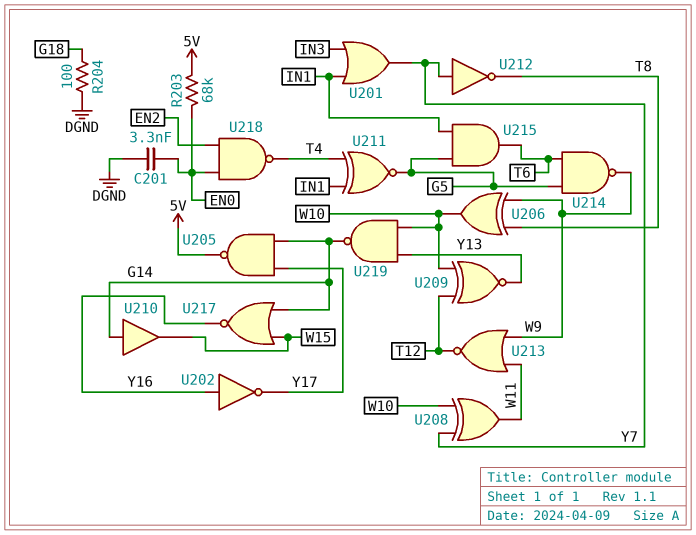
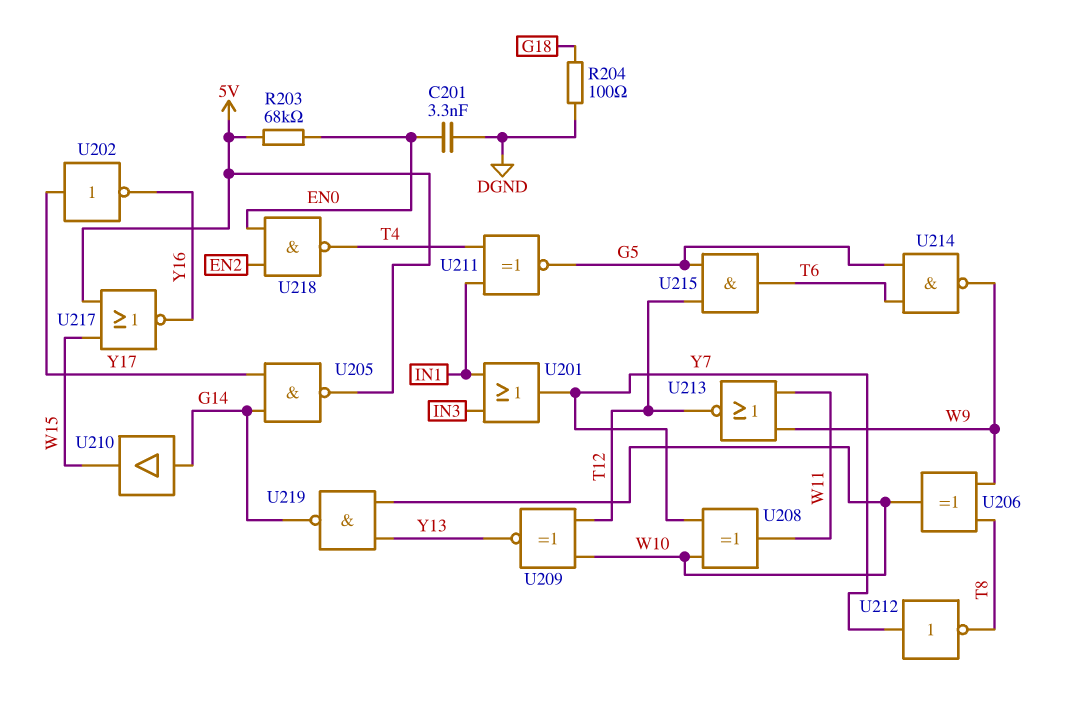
U202: NOT (in Y16, out Y17) -> NOT (in Y17, out Y16)
U215: AND (in G5, in IN1, out T6) -> AND (in G5, in T12, out T6)
U217: NOR (in G14, in W15, out Y16) -> NOR (in 5V, in W15, out Y16)

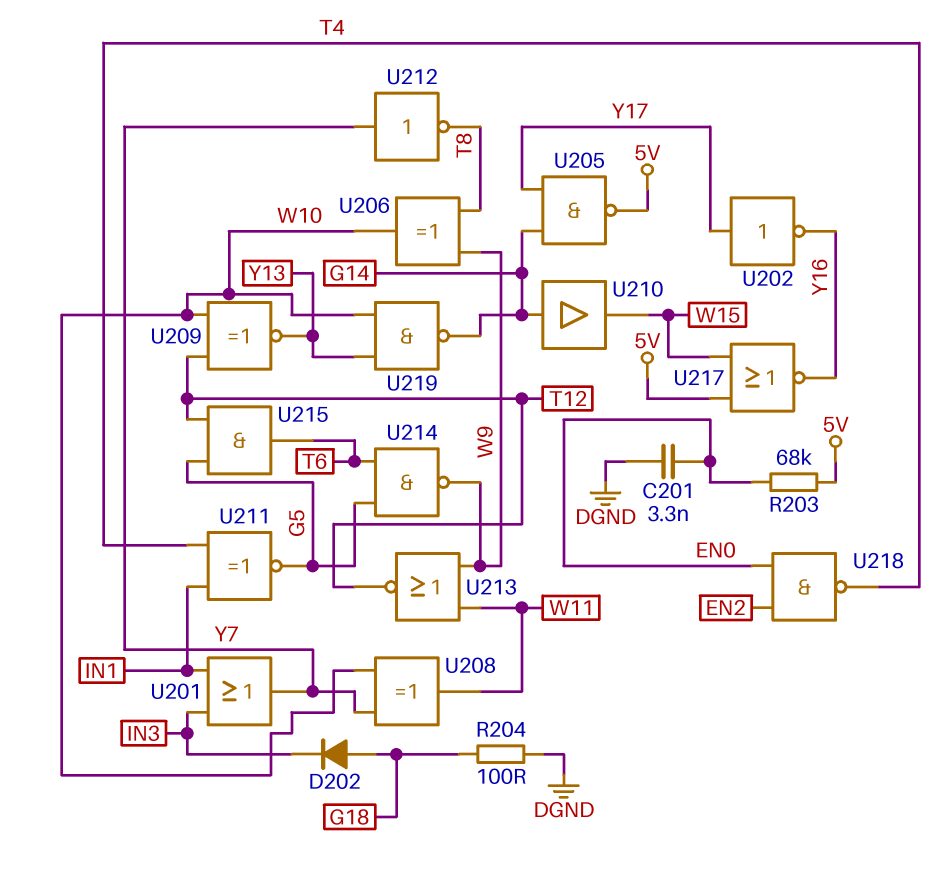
D202: none -> diode (A G18, K IN3)

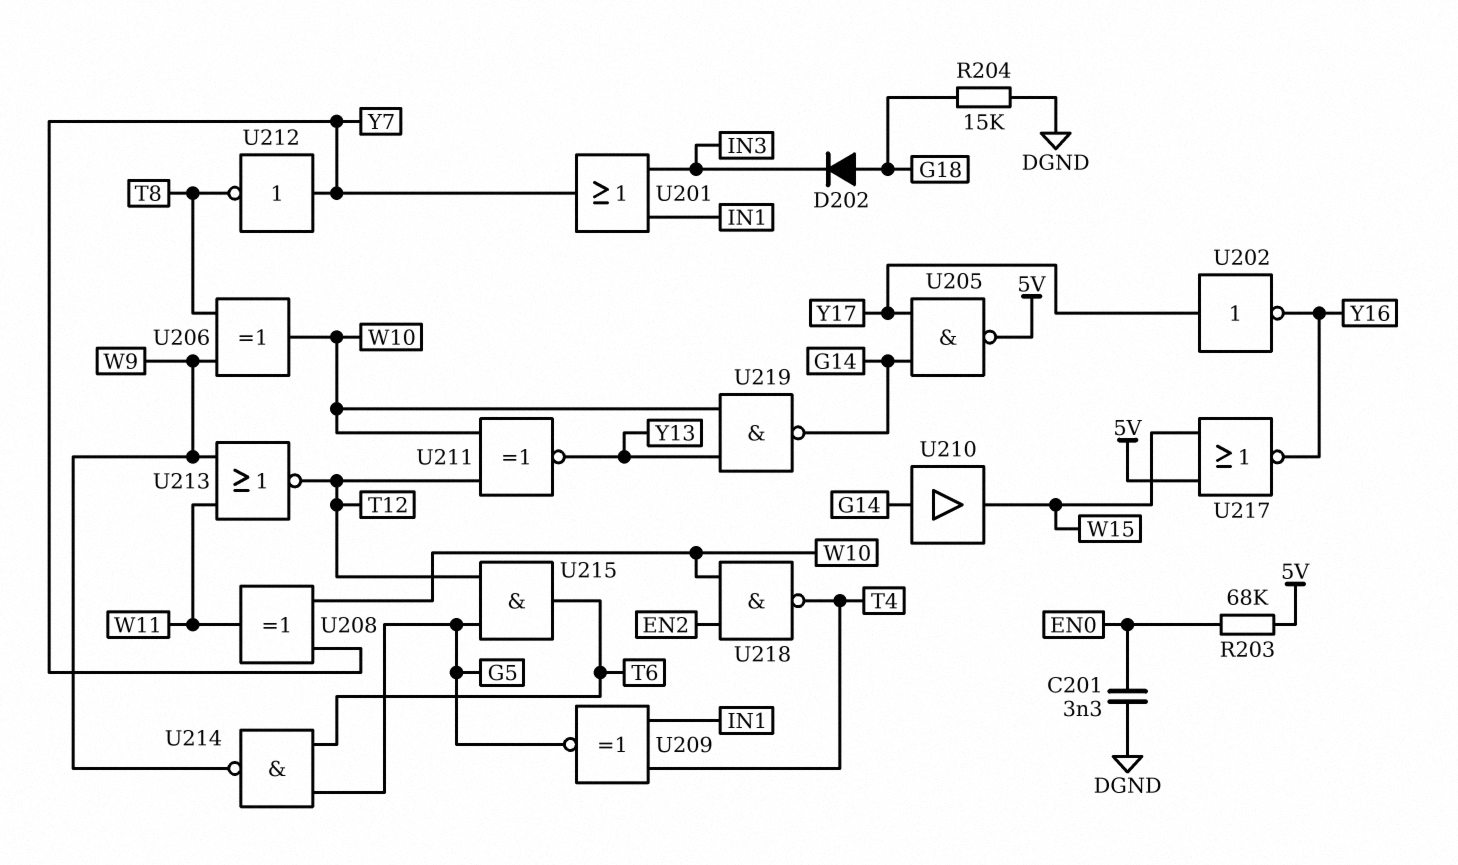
R204: 100 (DGND, G18) -> 15k (DGND, G18)
U209: XNOR (in T12, in W10, out Y13) -> XNOR (in IN1, in T4, out G5)
U211: XNOR (in IN1, in T4, out G5) -> XNOR (in T12, in W10, out Y13)
U218: NAND (in EN0, in EN2, out T4) -> NAND (in EN2, in W10, out T4)

